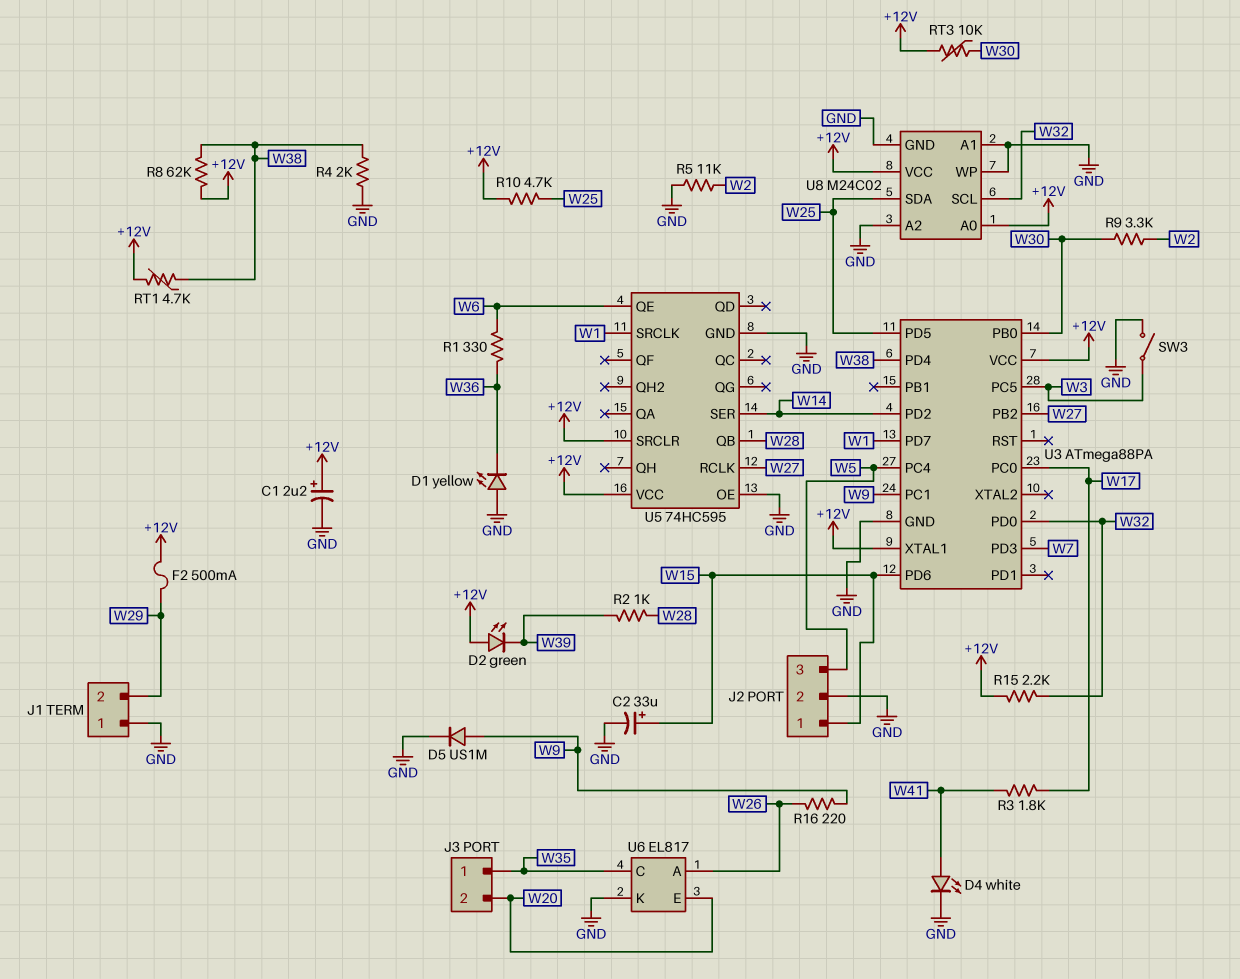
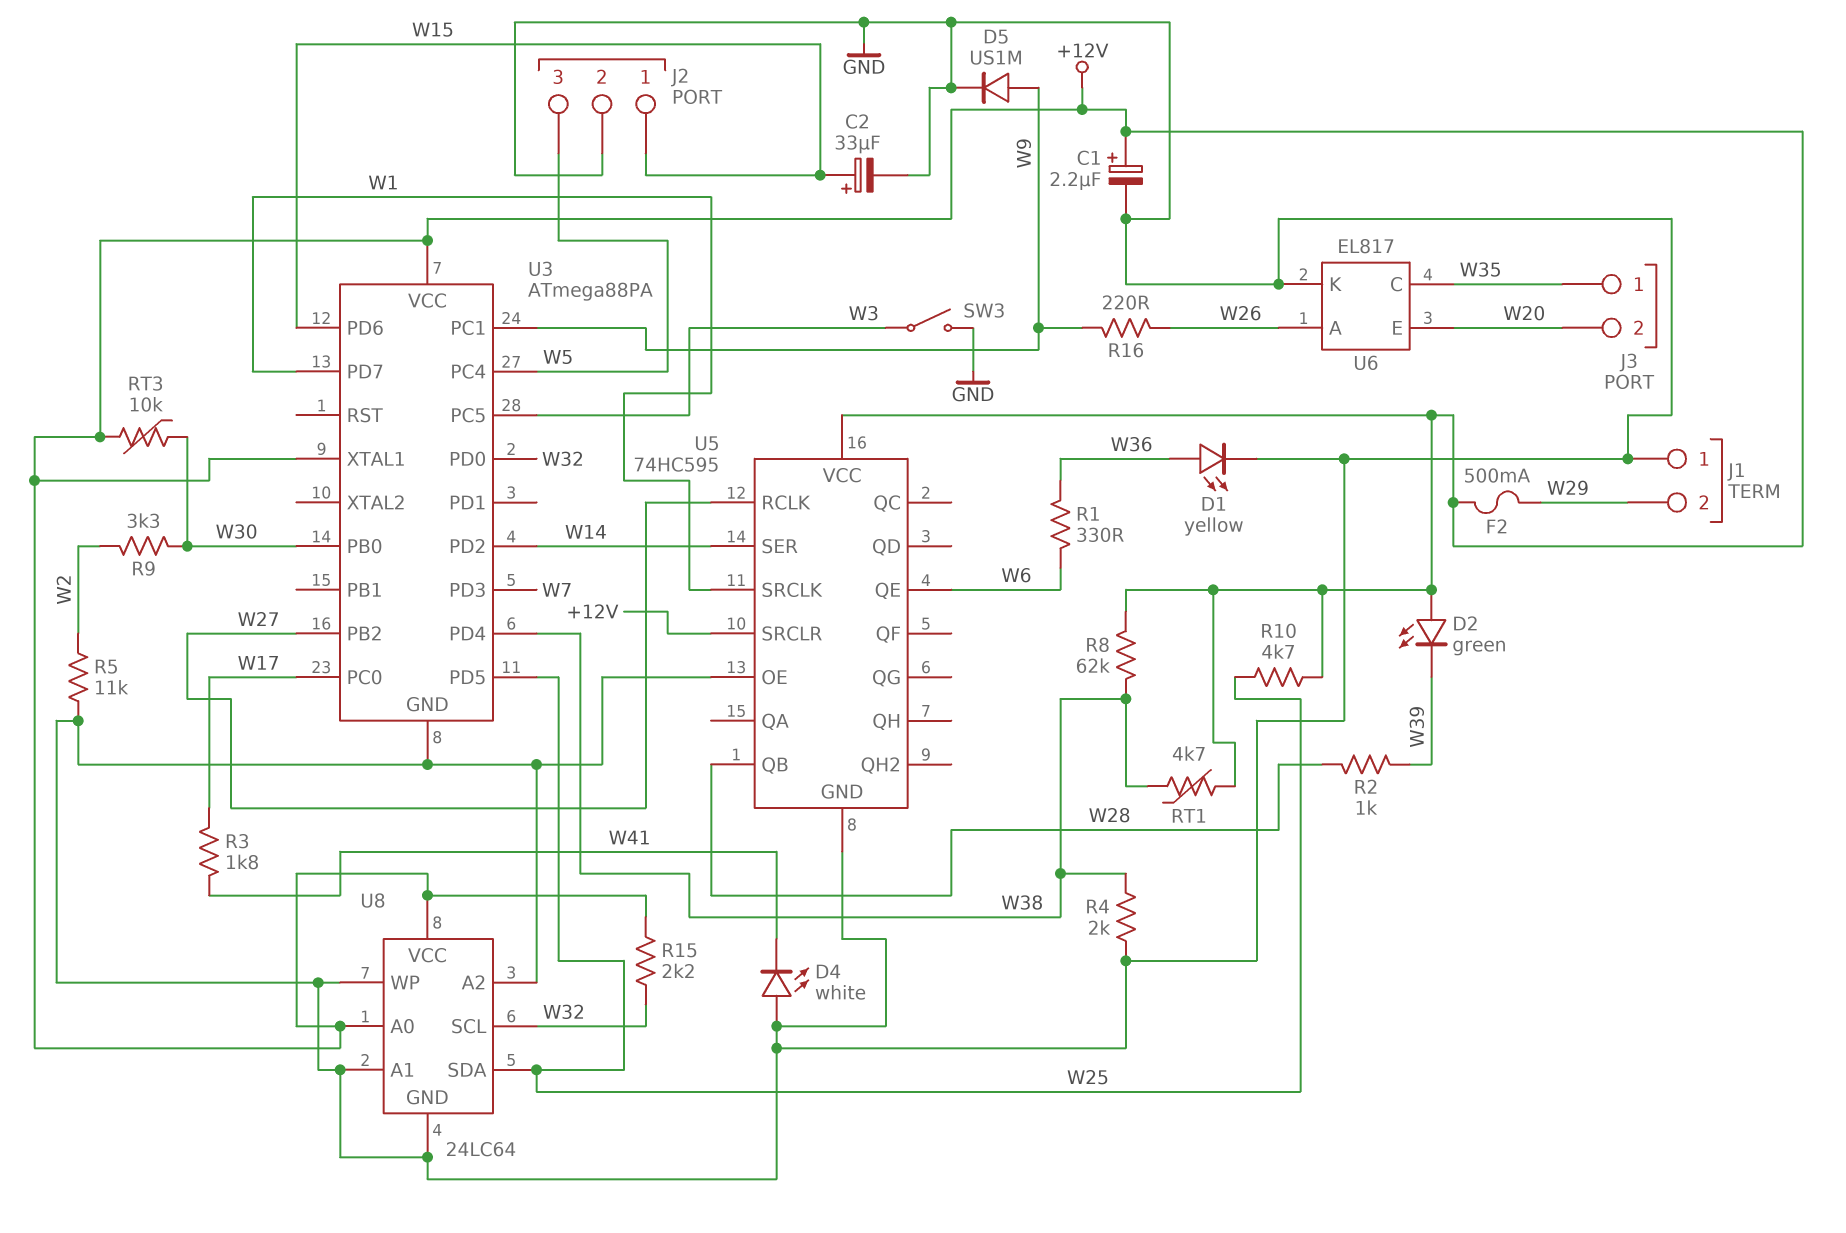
D1: LED yellow (A GND, K W36) -> LED yellow (A W36, K GND)
D4: LED white (A W41, K GND) -> LED white (A GND, K W41)
U8: M24C02 -> 24LC64

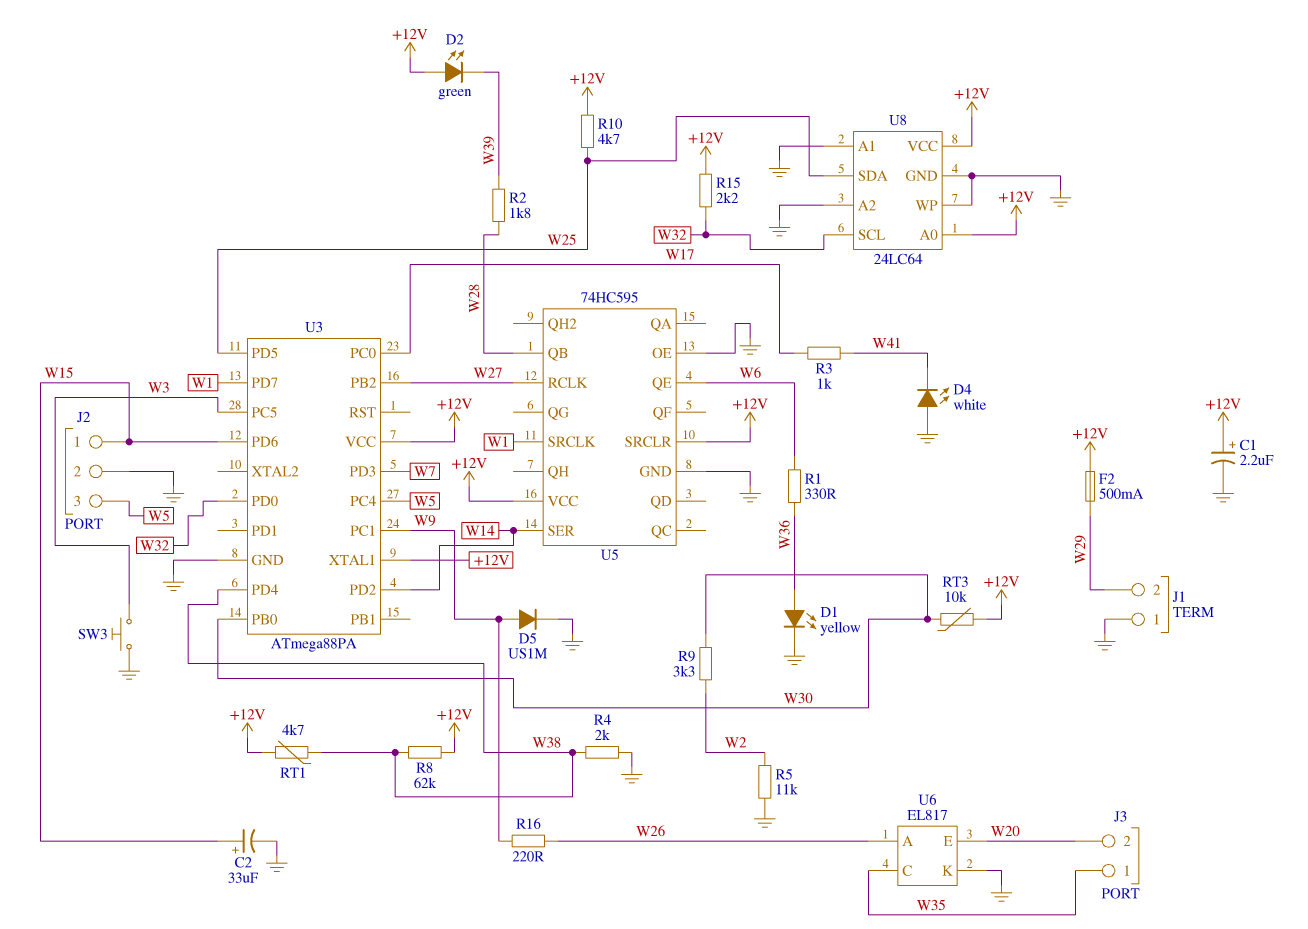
R2: 1k (W28, W39) -> 1.8k (W28, W39)
R3: 1.8k (W17, W41) -> 1k (W17, W41)
SW3: switch (GND, W3) -> button (GND, W3)

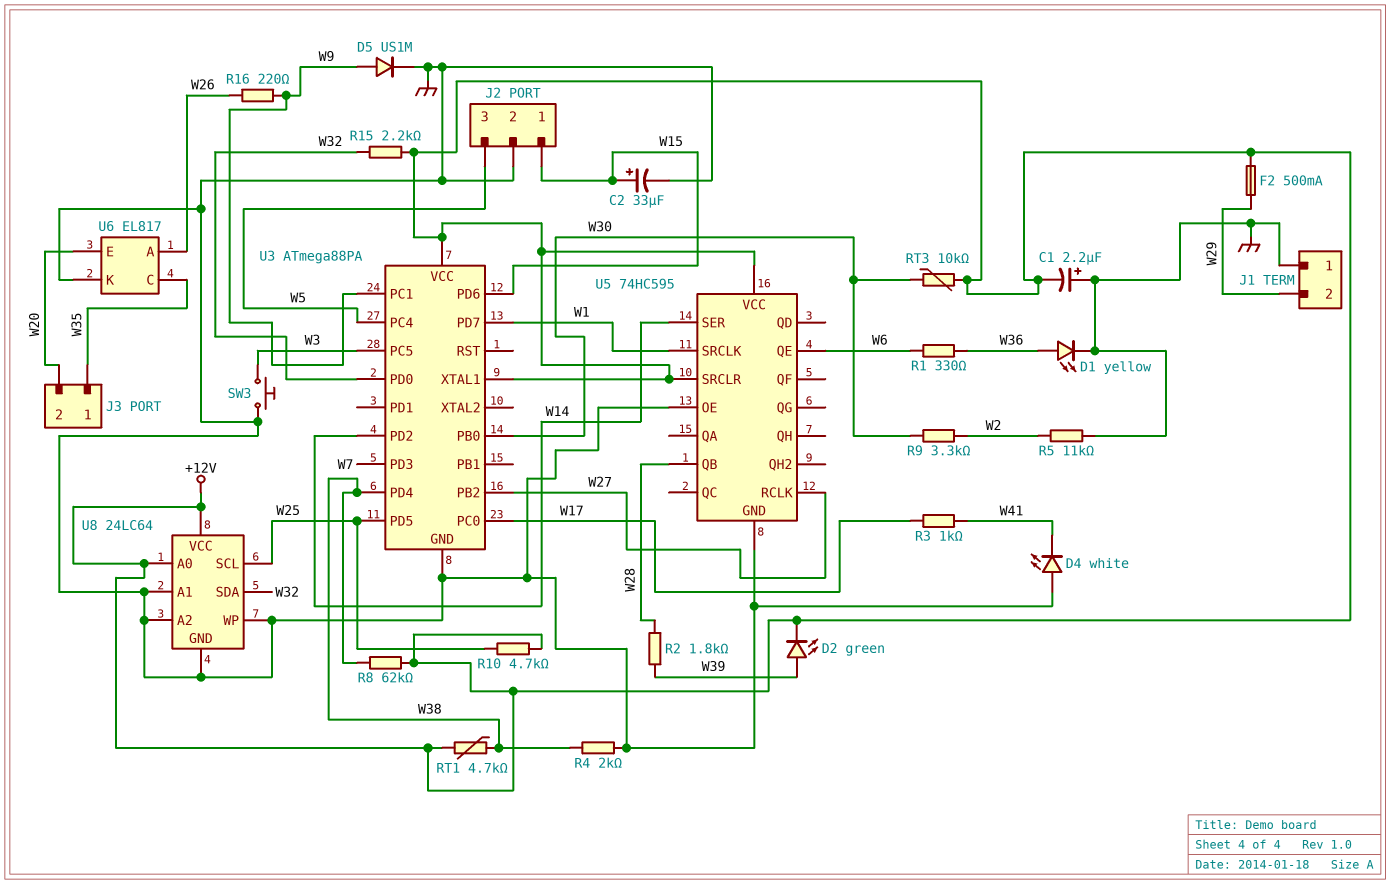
C1: 2.2uF (plus +12V, minus GND) -> 2.2uF (plus GND, minus +12V)
D2: LED green (A +12V, K W39) -> LED green (A W39, K +12V)
U8 pin SCL: W32 -> W25
U8 pin SDA: W25 -> W32

